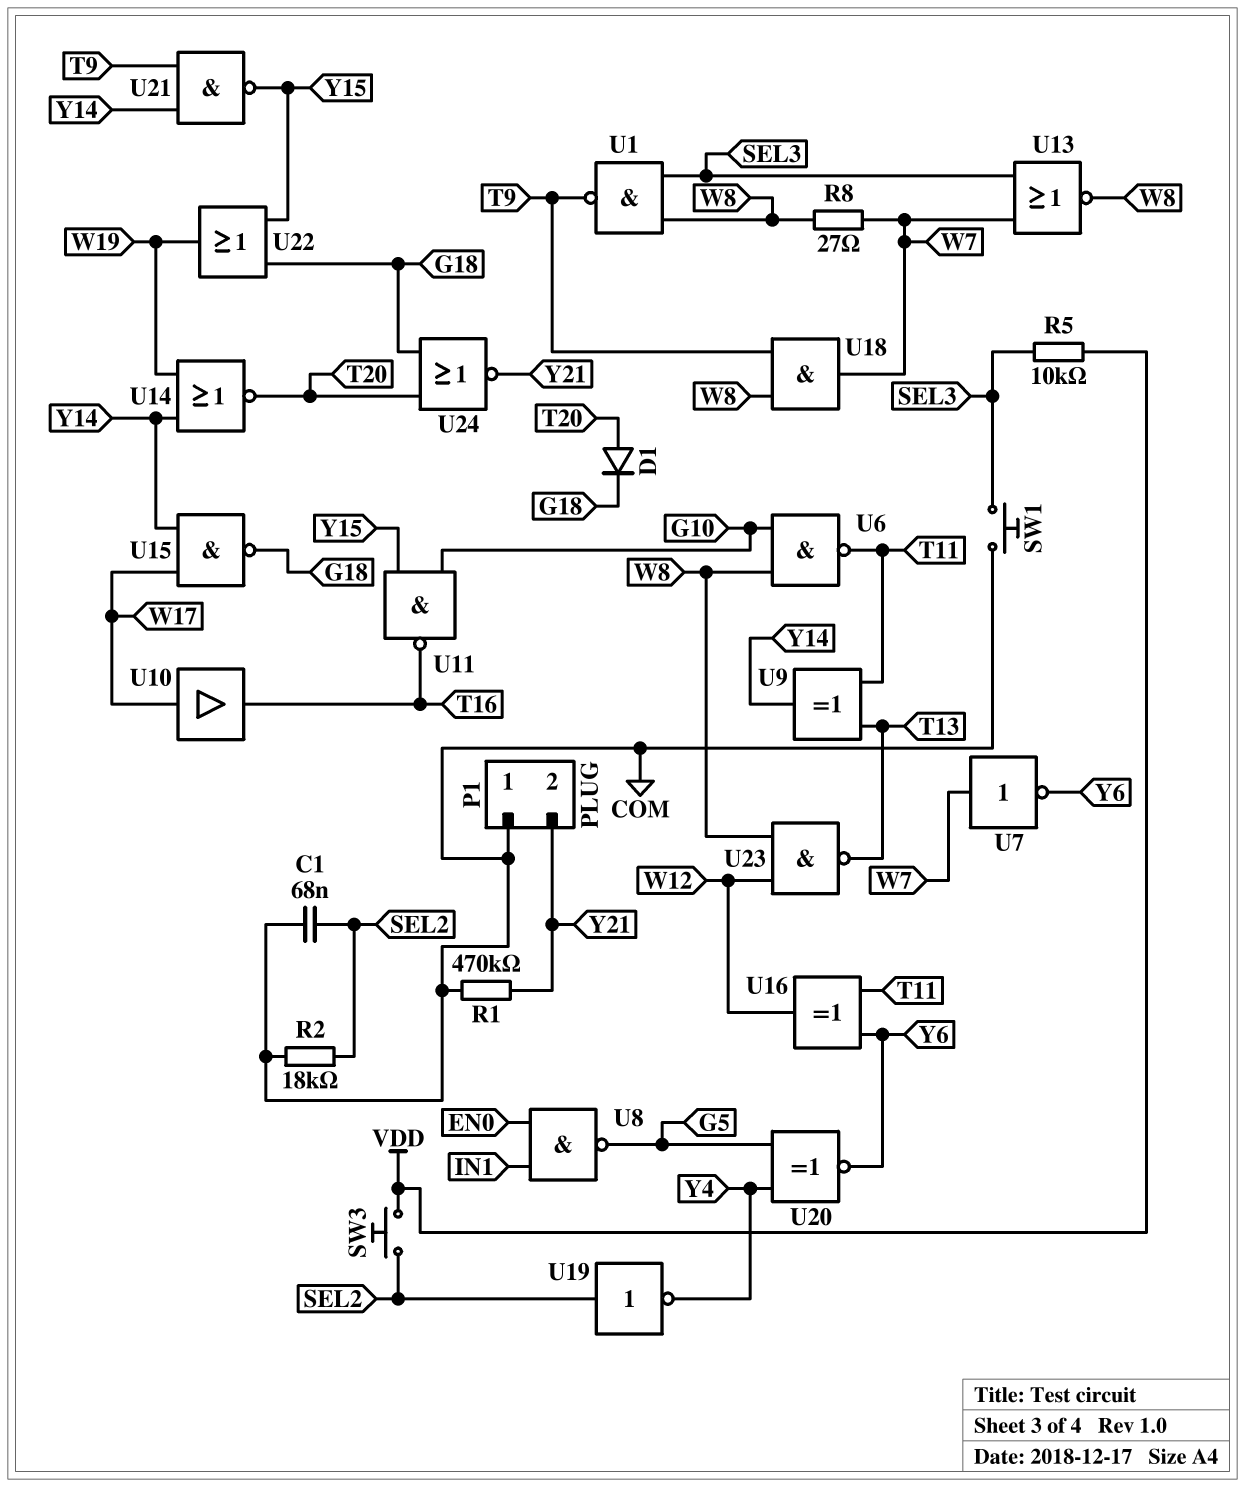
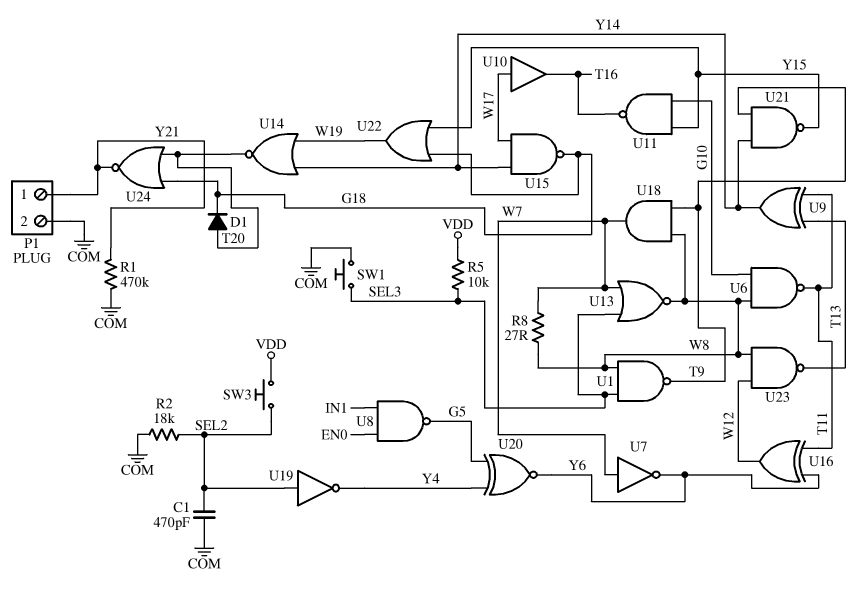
C1: 68nF (COM, SEL2) -> 470pF (COM, SEL2)
P1 pin 1: COM -> Y21
P1 pin 2: Y21 -> COM

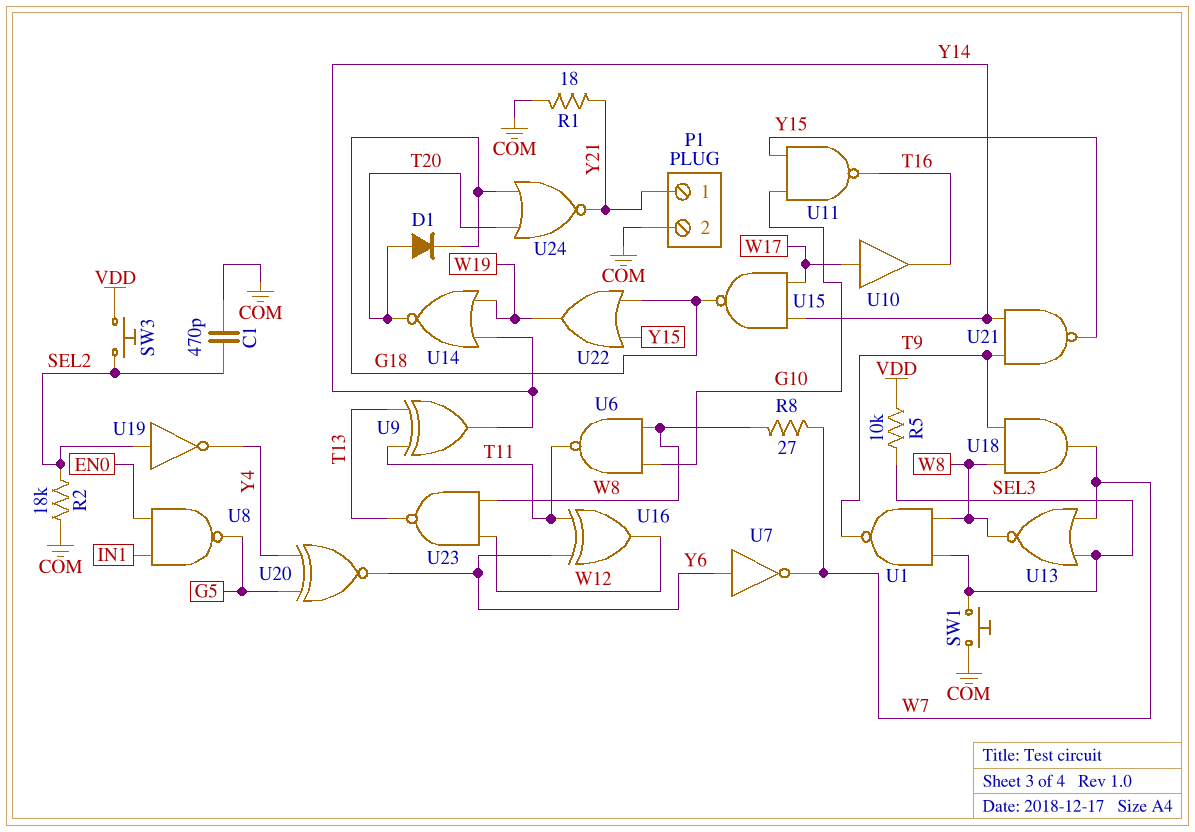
R1: 470k (COM, Y21) -> 18 (COM, Y21)
U7: NOT (in W7, out Y6) -> NOT (in Y6, out W7)

